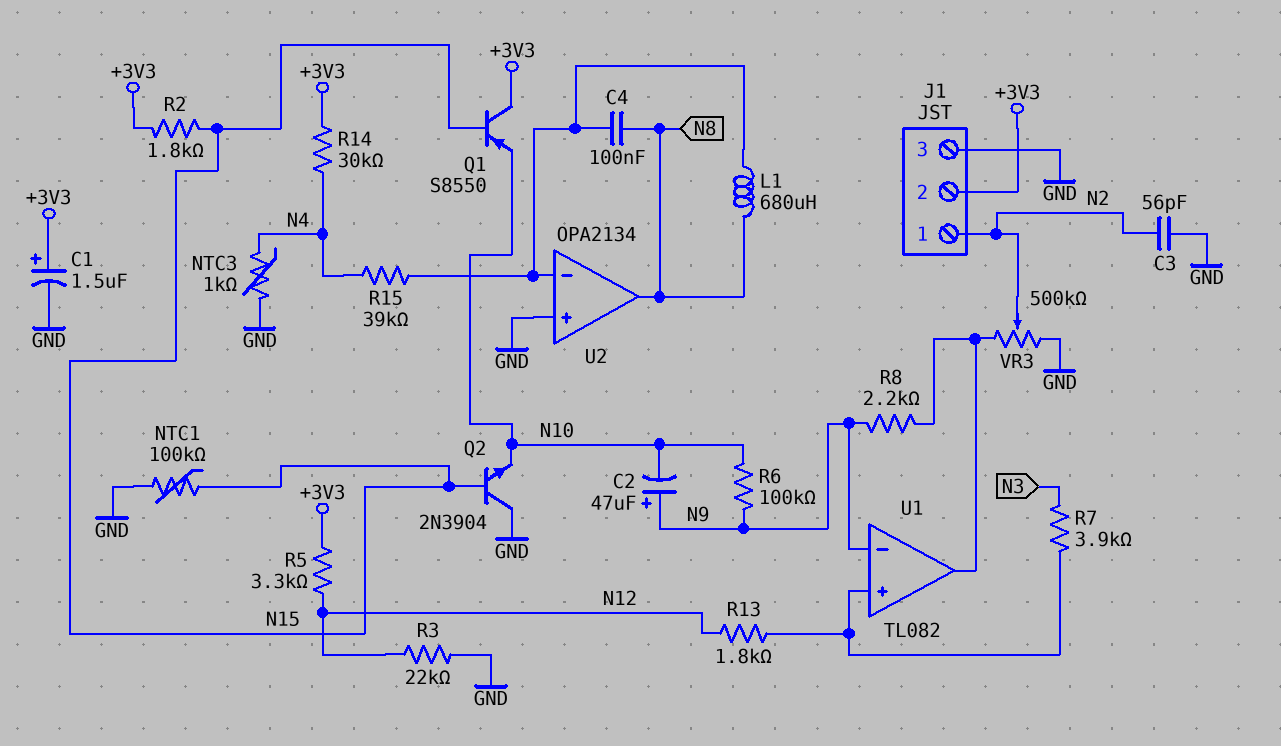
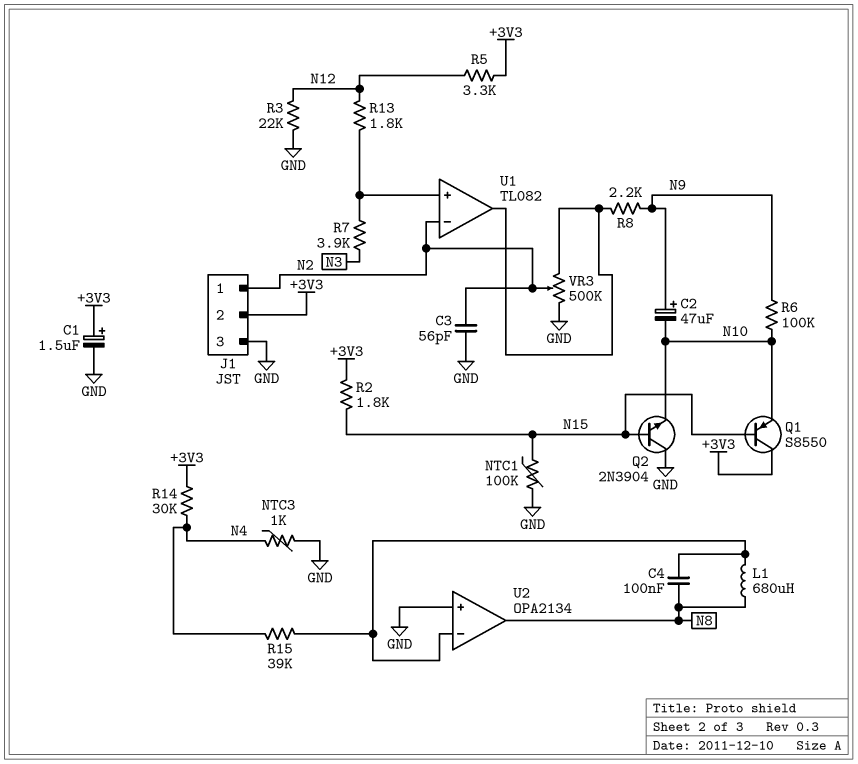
U1 pin in-: N9 -> N2

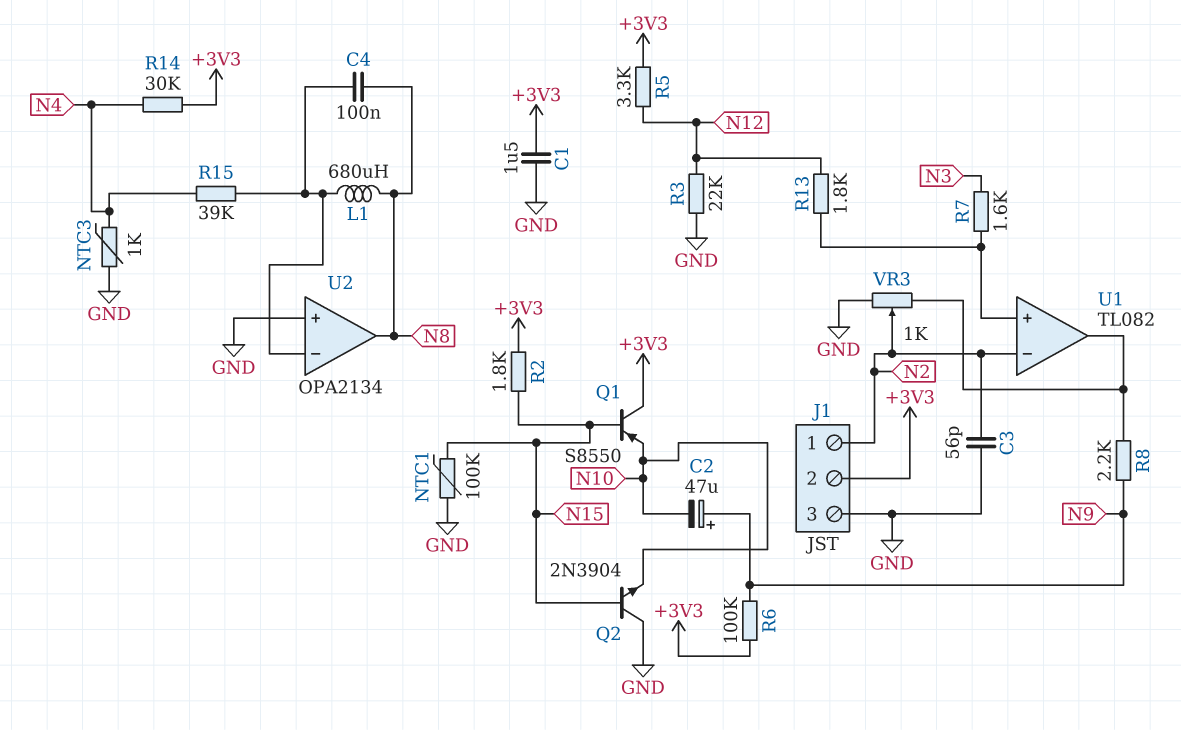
C1: 1.5uF (plus +3V3, minus GND) -> 1.5uF (+3V3, GND)
R6: 100k (N9, N10) -> 100k (+3V3, N9)
R7: 3.9k (N3, U1/in+) -> 1.6k (N3, U1/in+)
VR3: 500k (GND, U1/out, wiper N2) -> 1k (GND, U1/out, wiper N2)

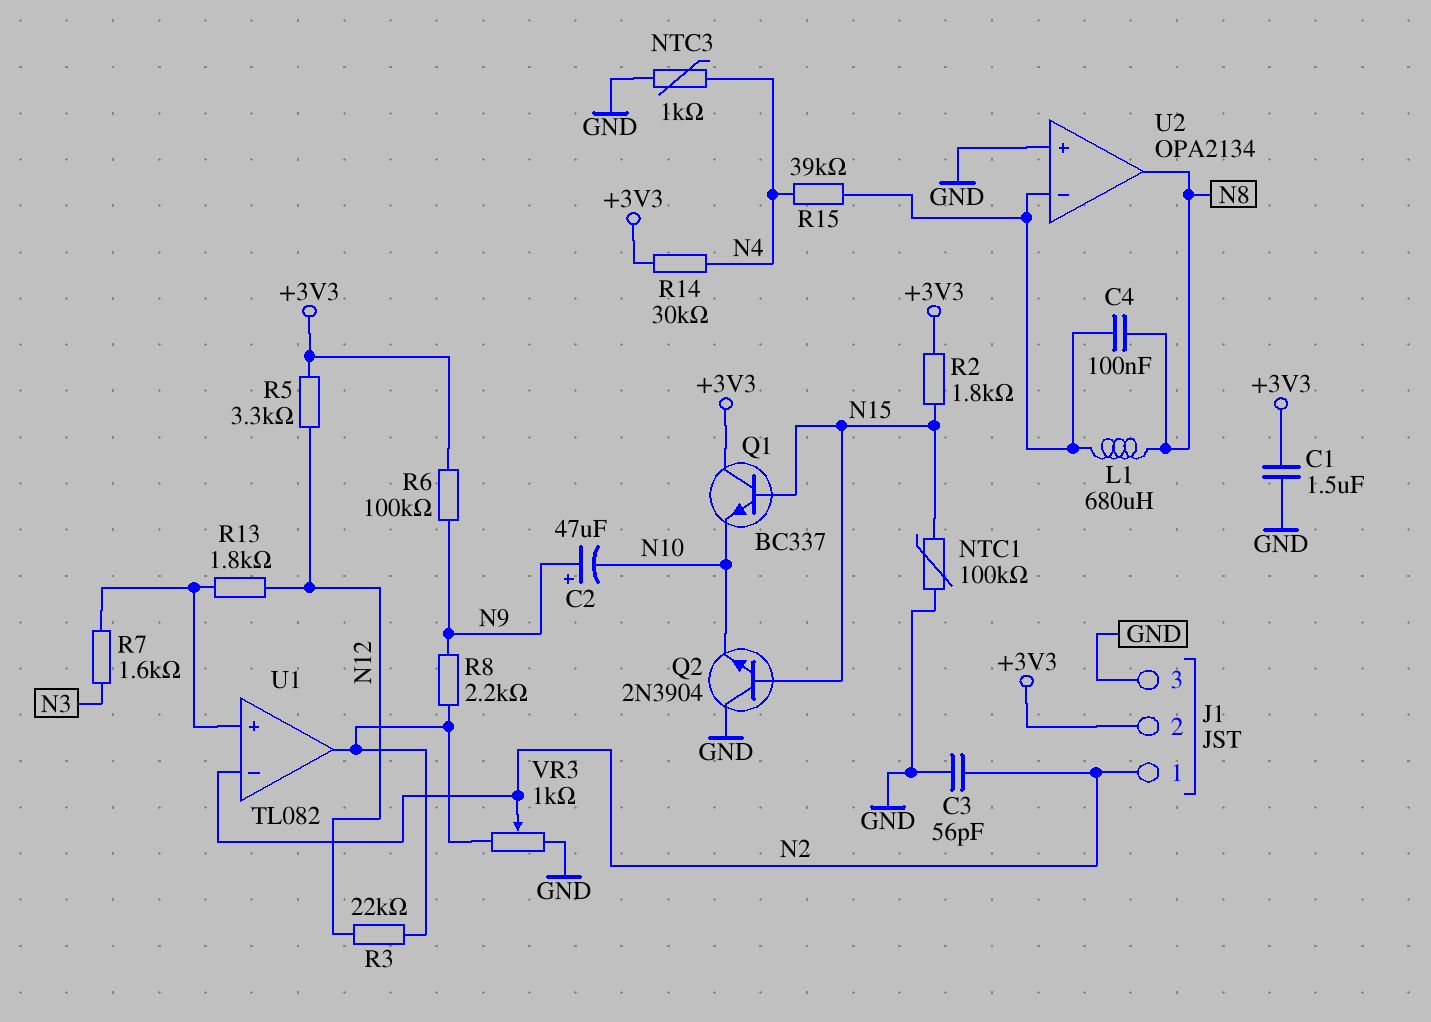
Q1: PNP S8550 (B N15, C +3V3, E N10) -> NPN BC337 (B N15, C +3V3, E N10)
R3: 22k (GND, N12) -> 22k (N12, U1/out)

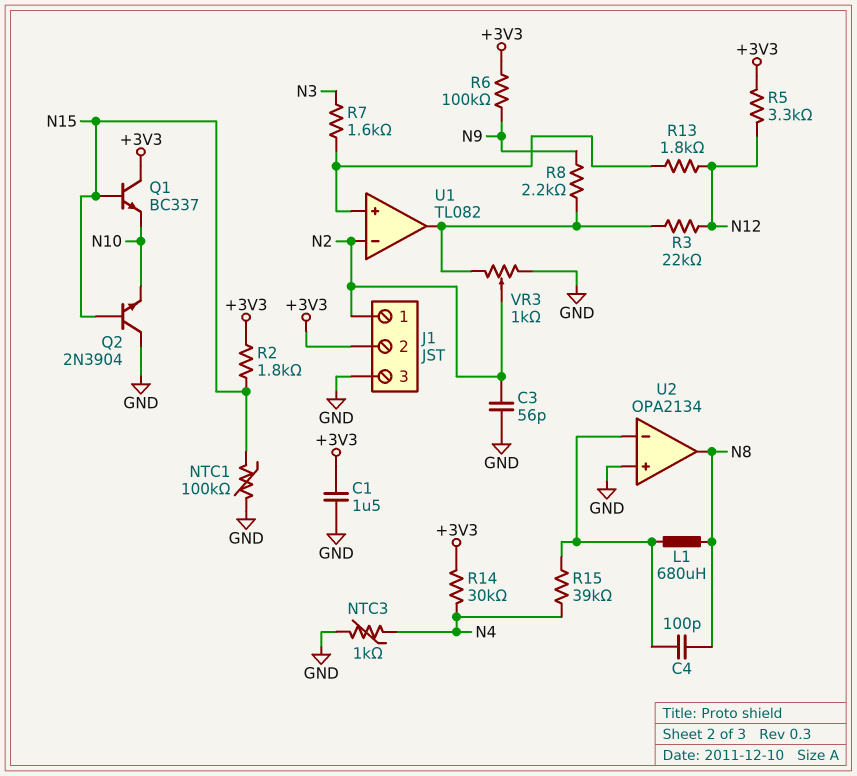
C2: 47uF (plus N9, minus N10) -> none
C4: 100nF (N8, U2/in-) -> 100pF (N8, U2/in-)

